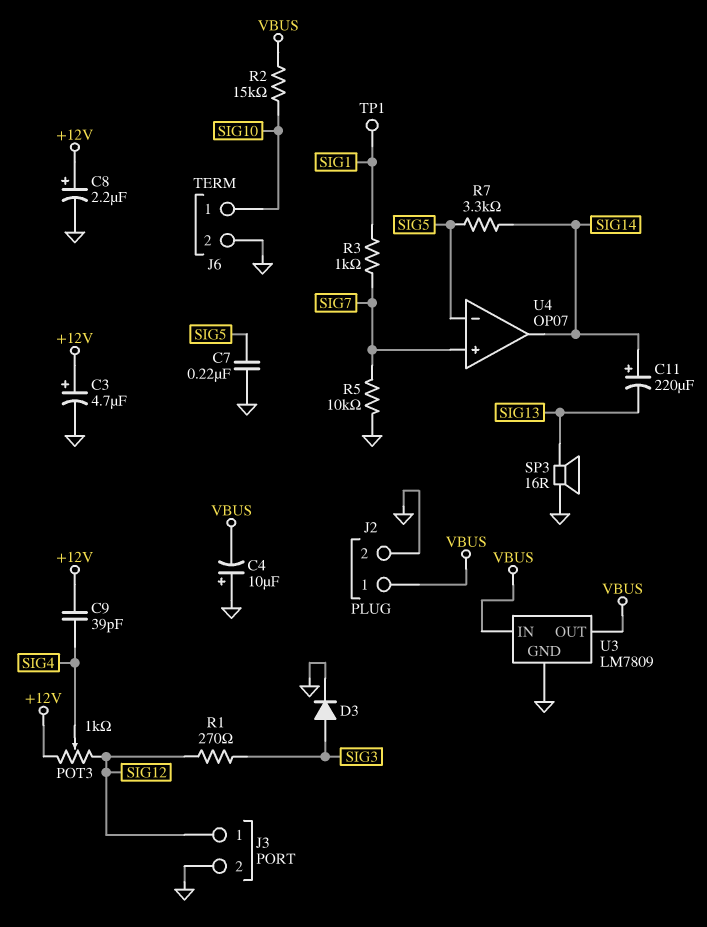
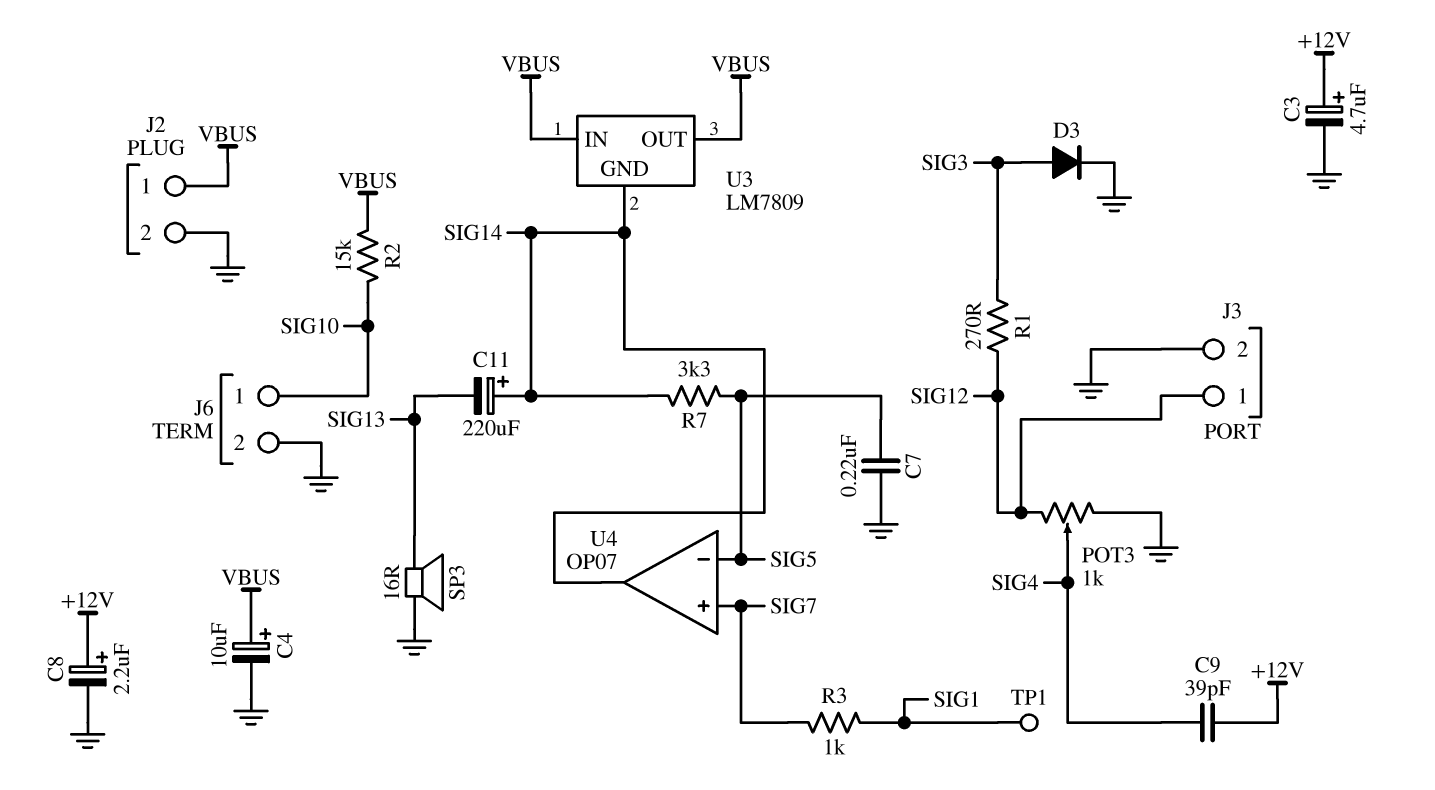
C4: 10uF (plus GND, minus VBUS) -> 10uF (plus VBUS, minus GND)
POT3: 1k (+12V, SIG12, wiper SIG4) -> 1k (GND, SIG12, wiper SIG4)
R5: 10k (GND, SIG7) -> none
U3 pin GND: GND -> SIG14

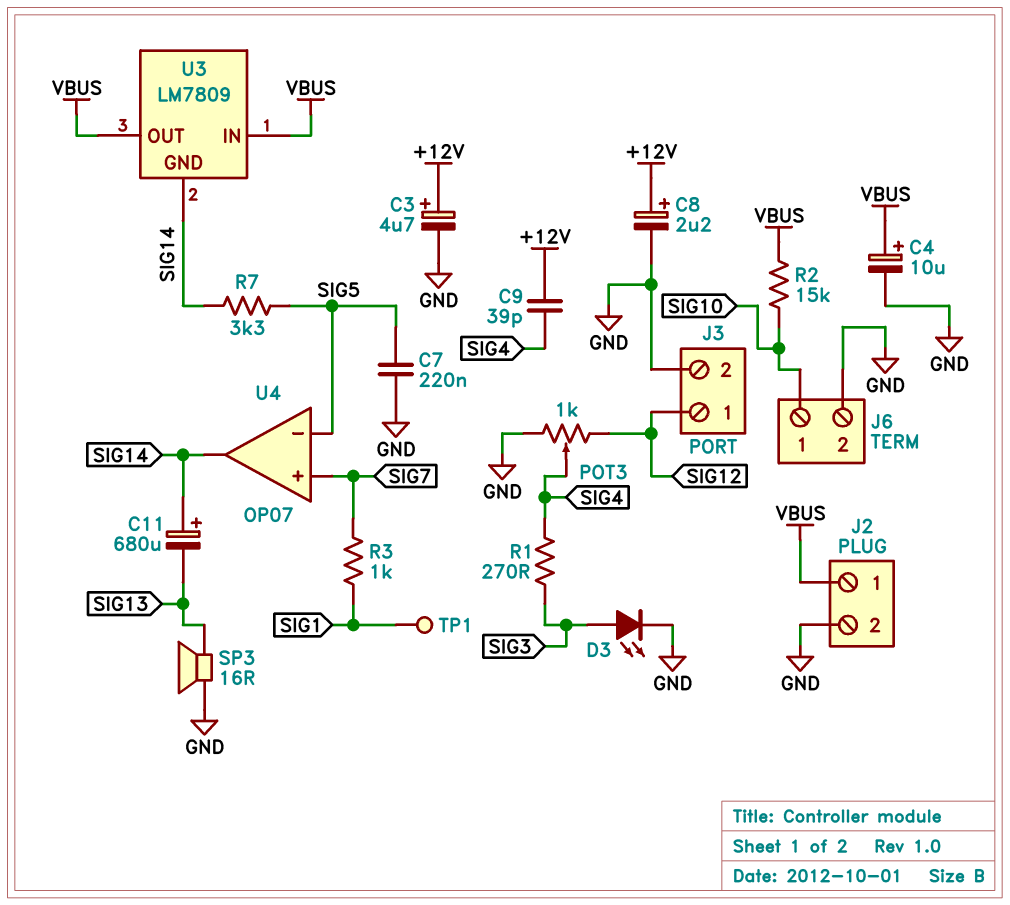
C11: 220uF (plus SIG14, minus SIG13) -> 680uF (plus SIG14, minus SIG13)
D3: diode (A SIG3, K GND) -> LED (A SIG3, K GND)
R1: 270 (SIG3, SIG12) -> 270 (SIG3, SIG4)

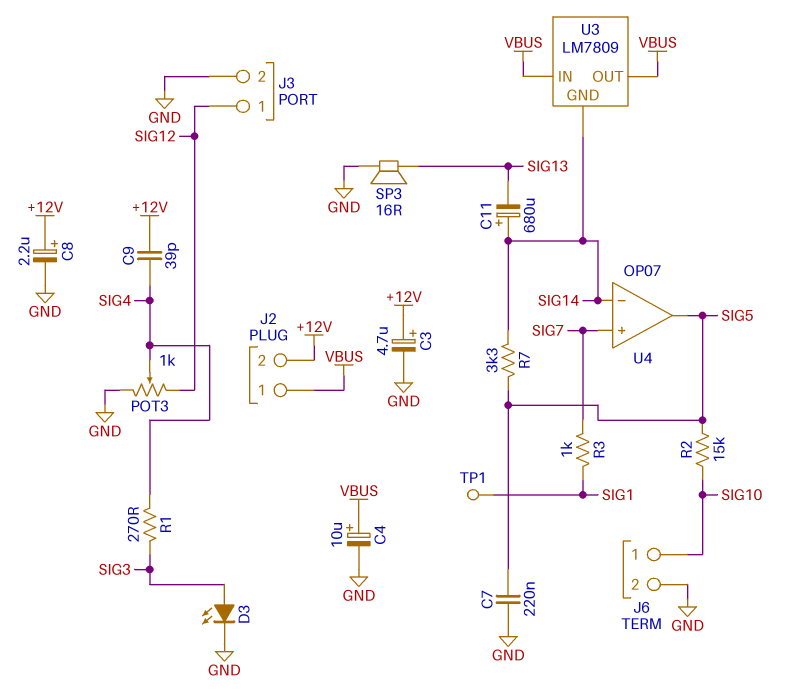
J2 pin 2: GND -> +12V
R2: 15k (SIG10, VBUS) -> 15k (SIG5, SIG10)
U4 pin in-: SIG5 -> SIG14
U4 pin out: SIG14 -> SIG5

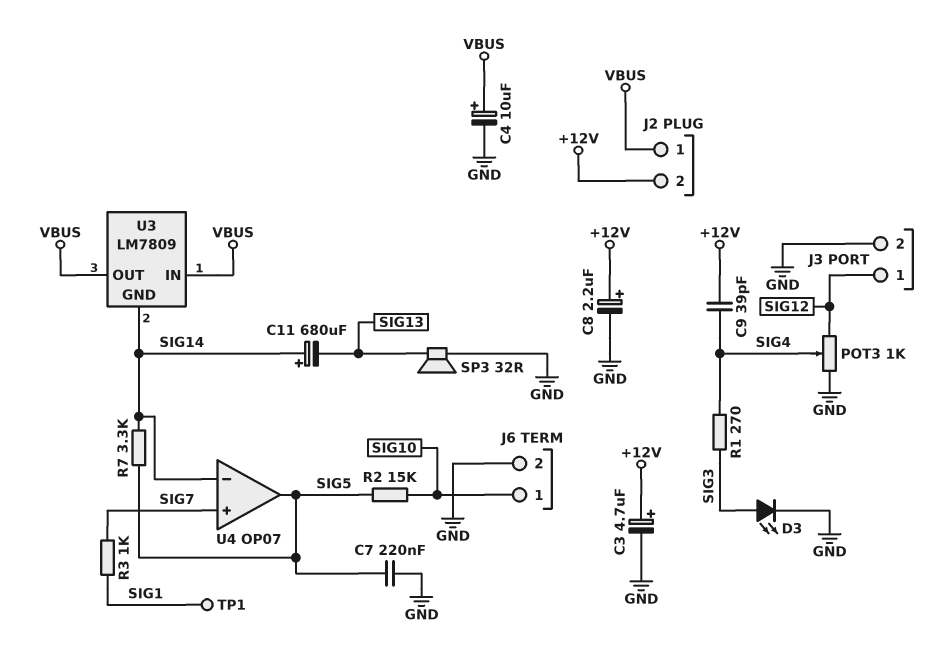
SP3: speaker 16R (GND, SIG13) -> speaker 32R (GND, SIG13)

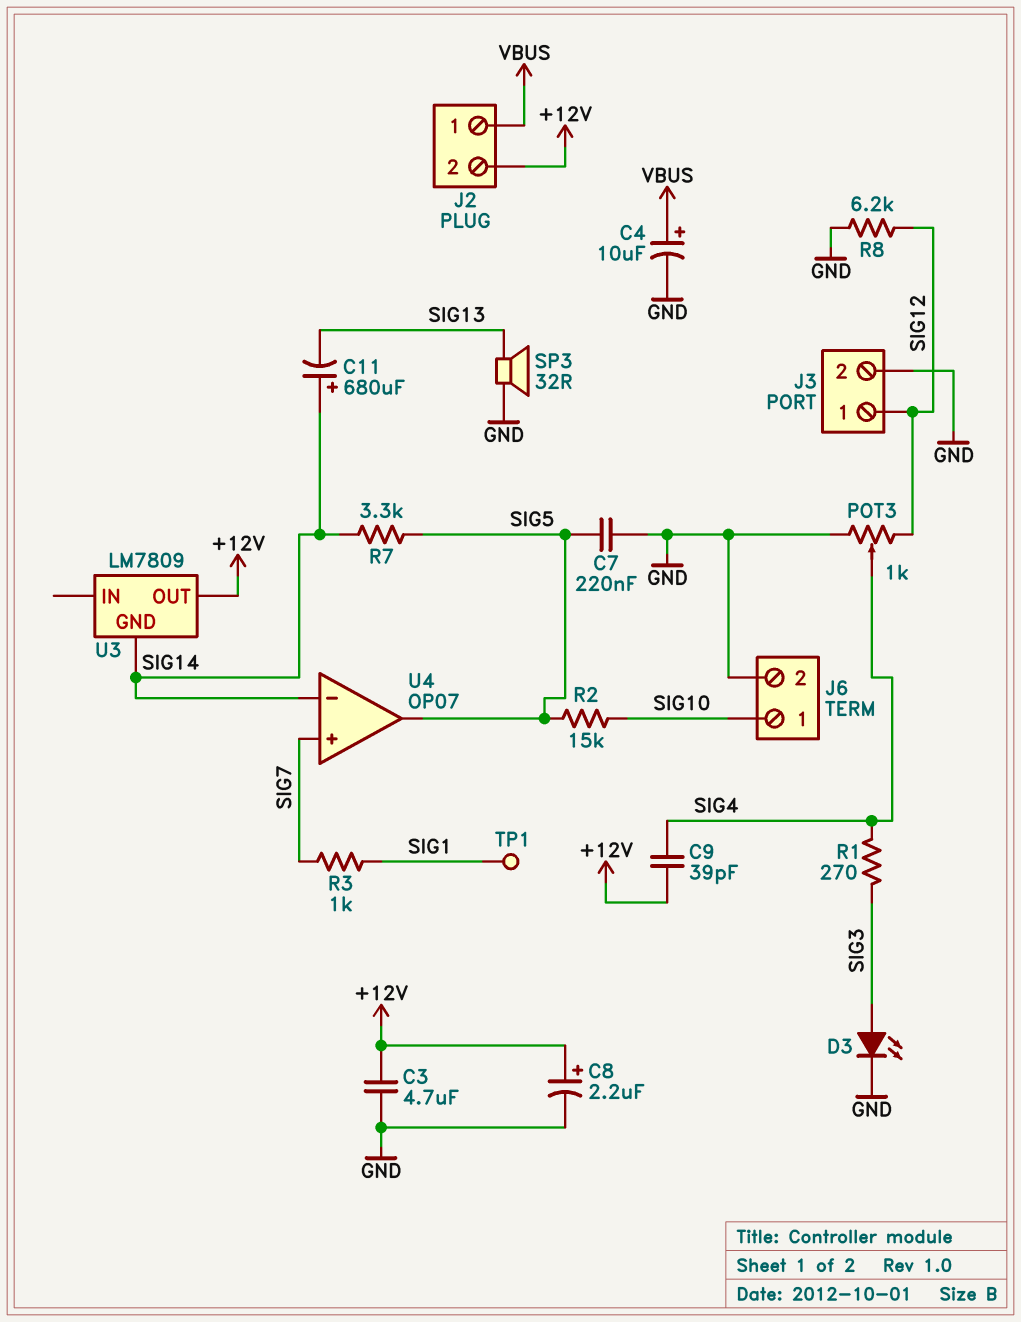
C3: 4.7uF (plus +12V, minus GND) -> 4.7uF (+12V, GND)
R8: none -> 6.2k (GND, SIG12)
U3 pin IN: VBUS -> none
U3 pin OUT: VBUS -> +12V

